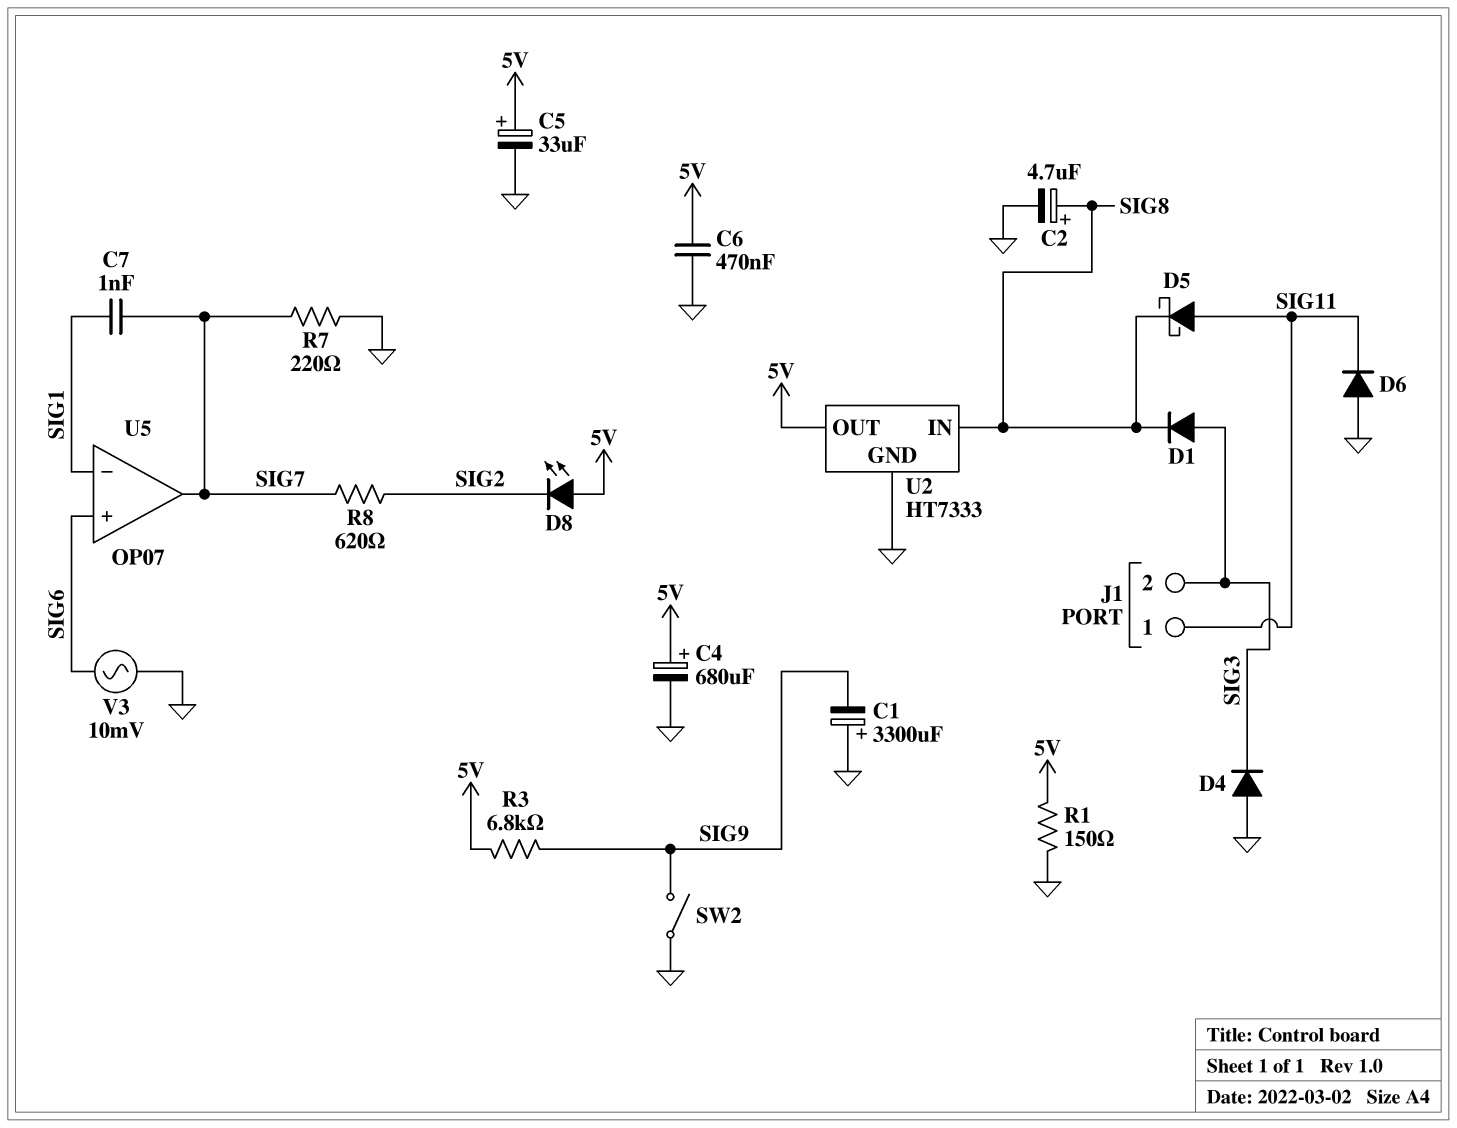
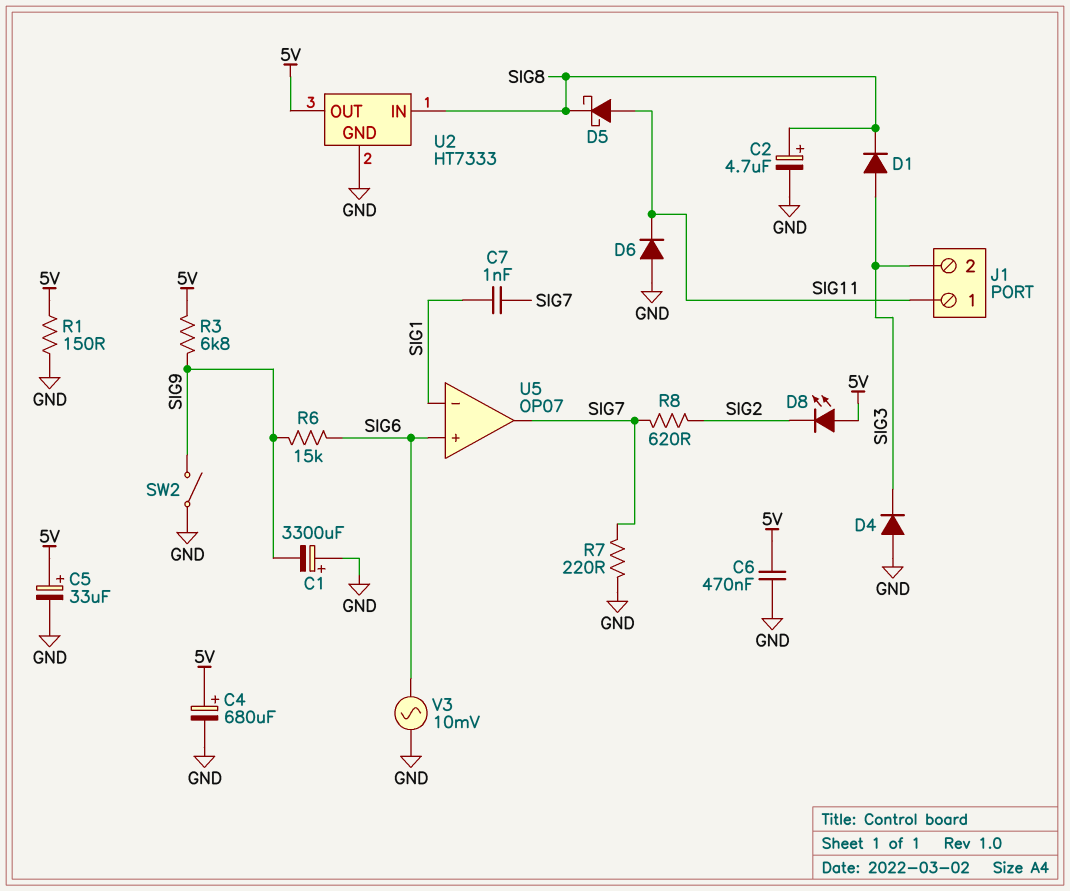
R6: none -> 15k (SIG6, SIG9)

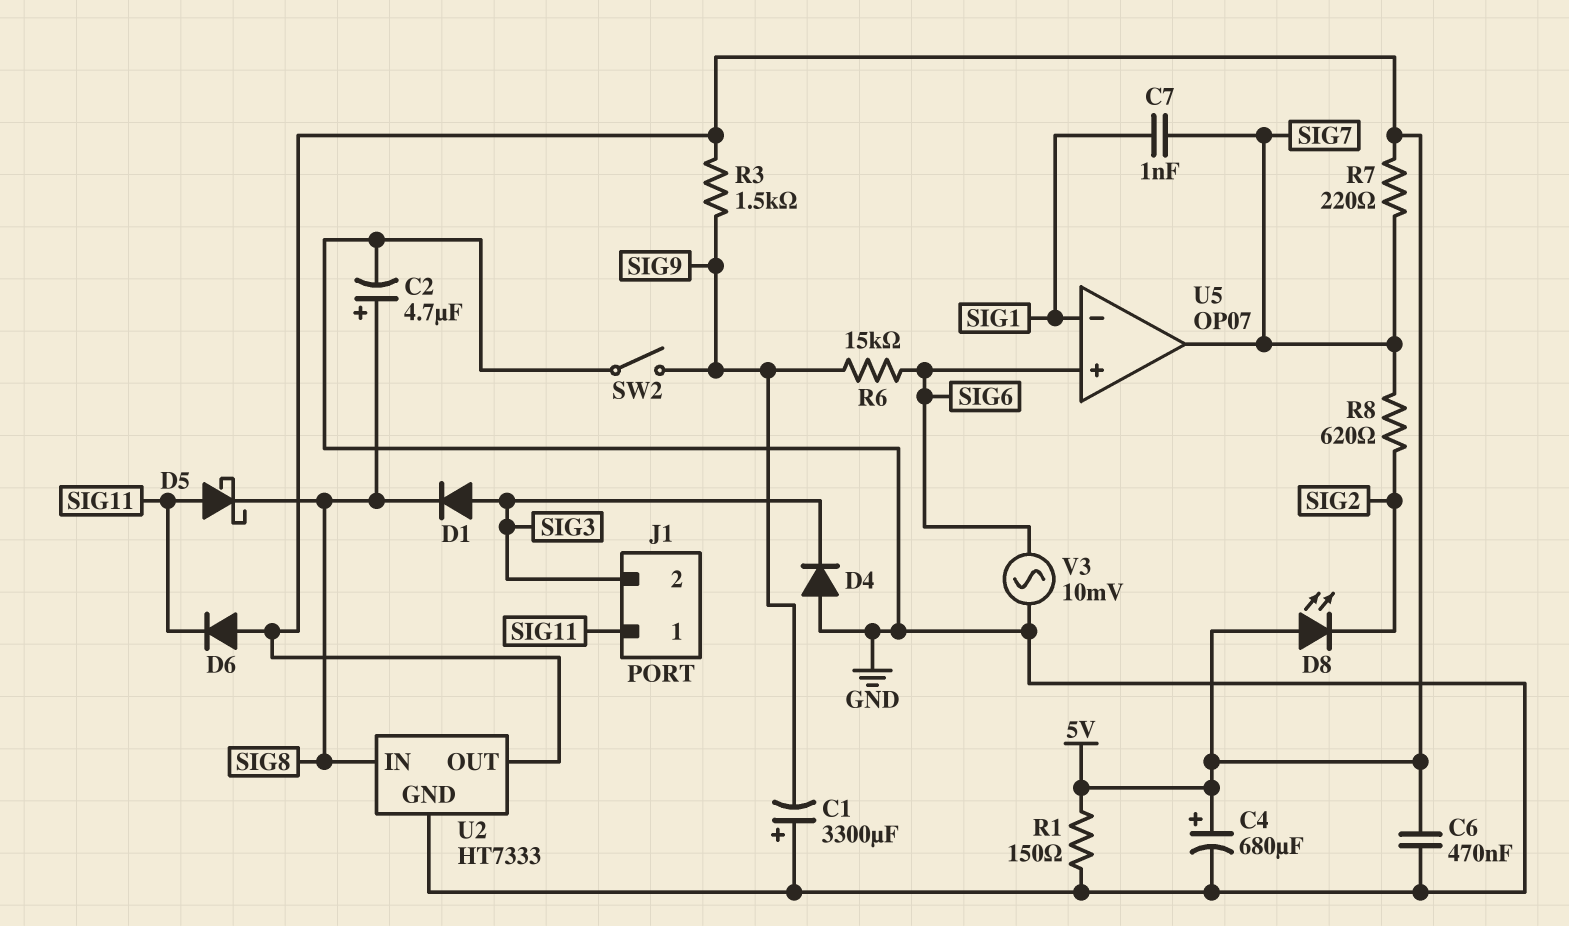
C5: 33uF (plus 5V, minus GND) -> none
D6: diode (A GND, K SIG11) -> diode (A 5V, K SIG11)
R3: 6.8k (5V, SIG9) -> 1.5k (5V, SIG9)
R7: 220 (GND, SIG7) -> 220 (5V, SIG7)

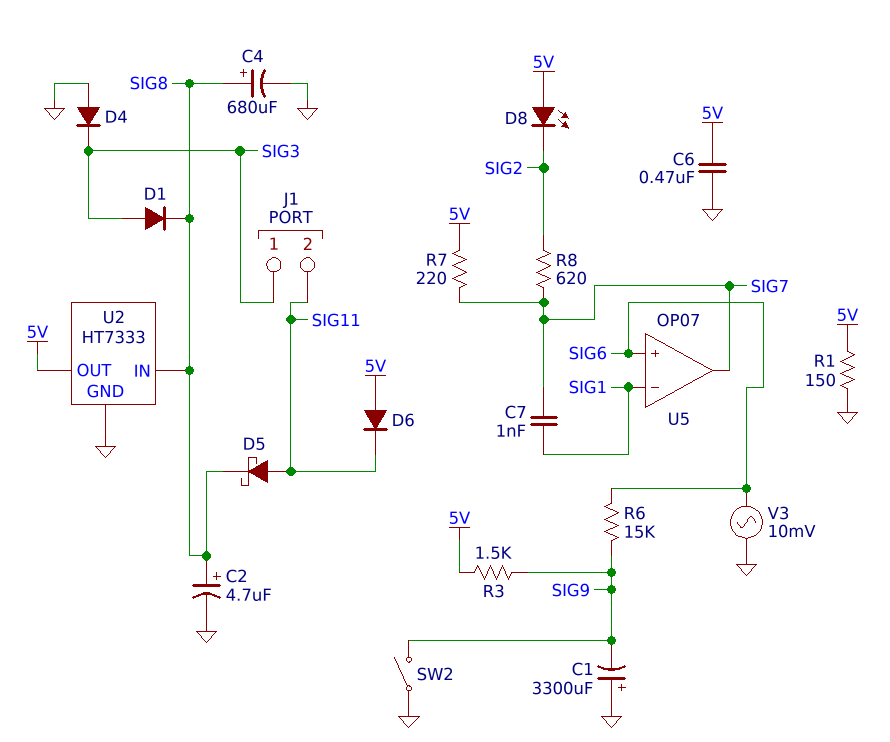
C4: 680uF (plus 5V, minus GND) -> 680uF (plus SIG8, minus GND)
J1 pin 1: SIG11 -> SIG3
J1 pin 2: SIG3 -> SIG11

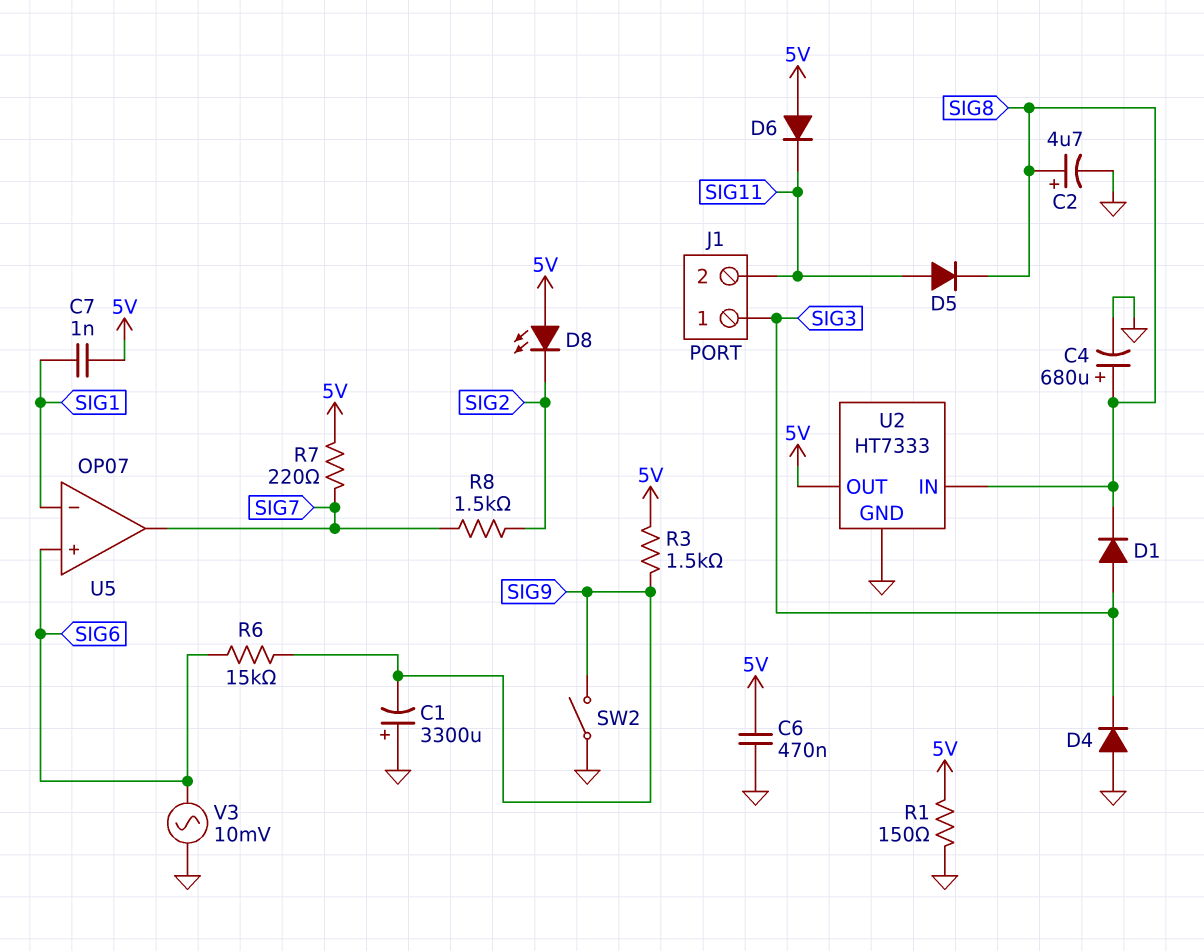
C7: 1nF (SIG1, SIG7) -> 1nF (5V, SIG1)
D5: schottky (A SIG11, K SIG8) -> diode (A SIG11, K SIG8)
R8: 620 (SIG2, SIG7) -> 1.5k (SIG2, SIG7)

